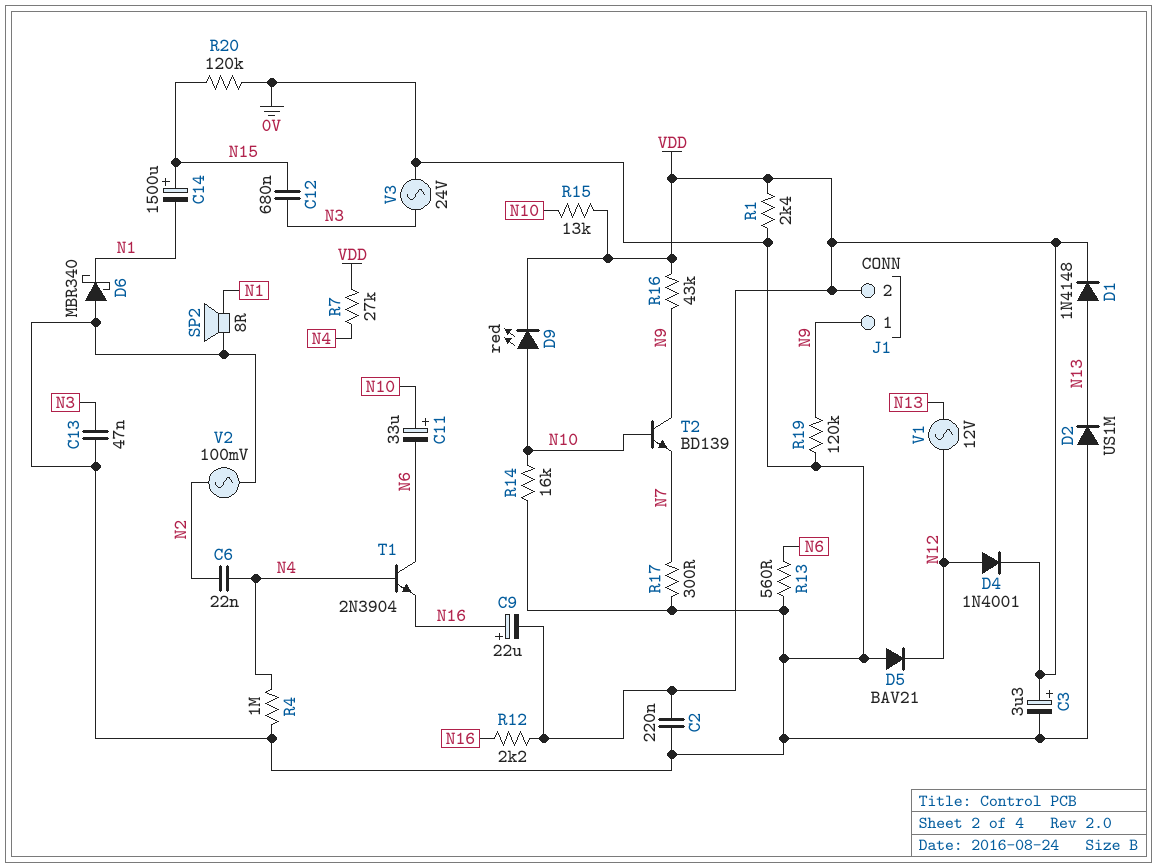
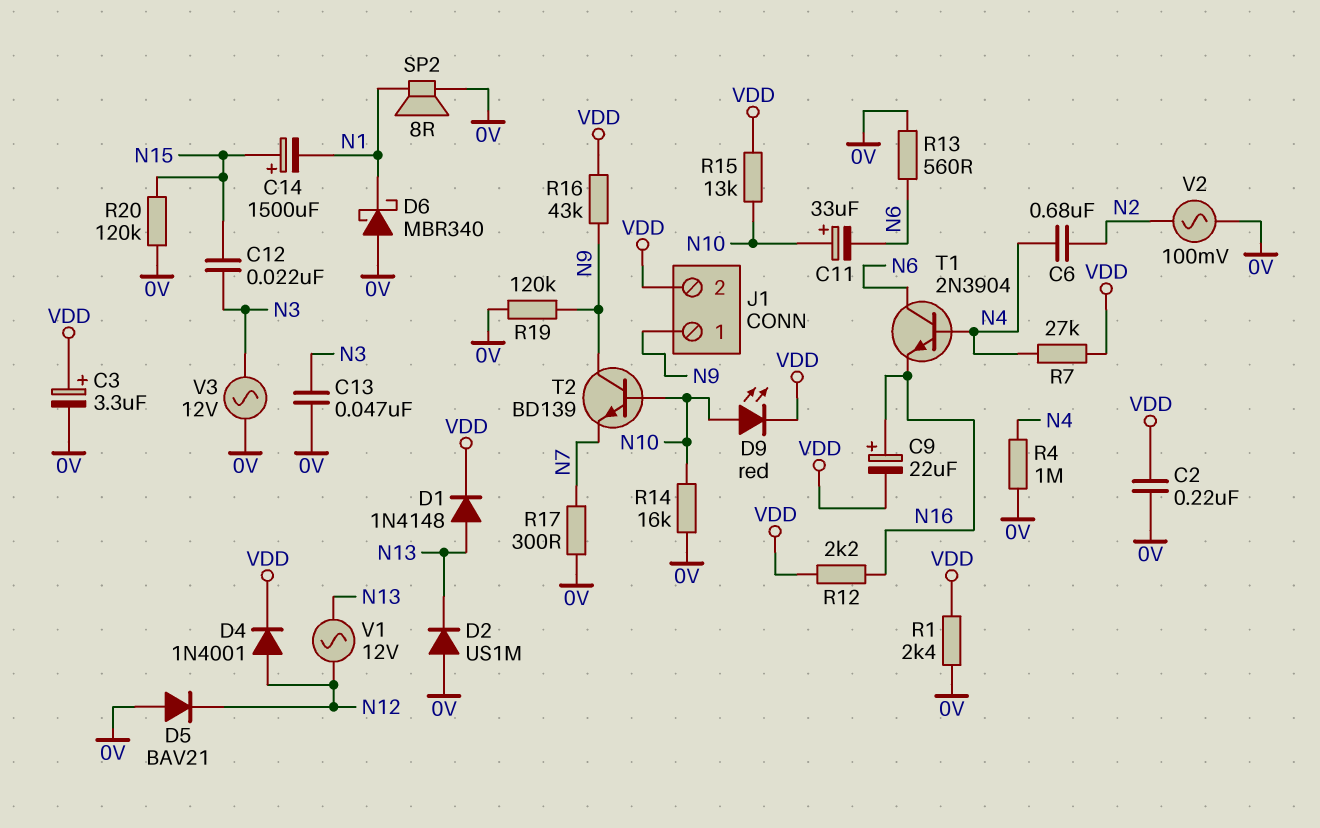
C6: 22nF (N2, N4) -> 680nF (N2, N4)
C12: 680nF (N3, N15) -> 22nF (N3, N15)
V3: AC 24V (0V, N3) -> AC 12V (0V, N3)

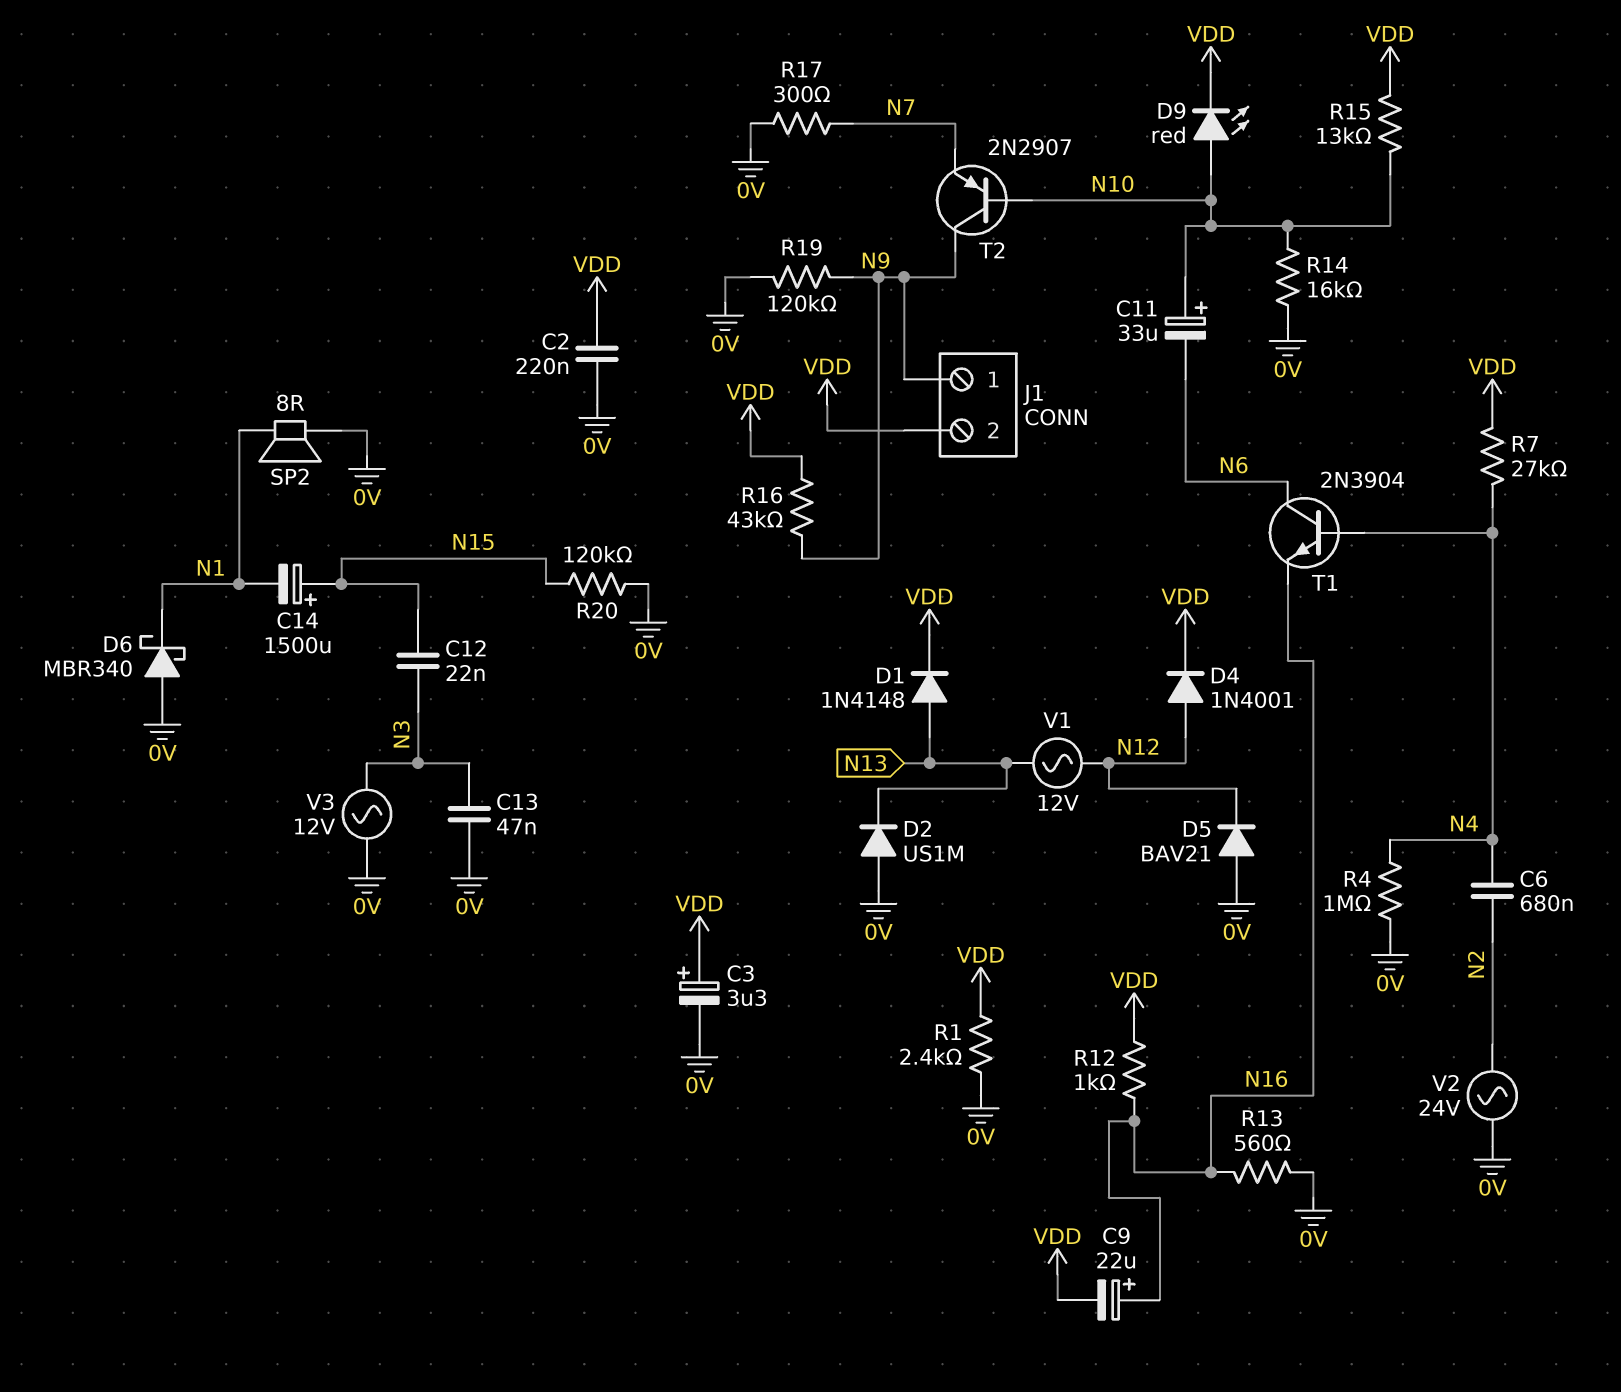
R12: 2.2k (N16, VDD) -> 1k (N16, VDD)
R13: 560 (0V, N6) -> 560 (0V, N16)
T2: NPN BD139 (B N10, C N9, E N7) -> PNP 2N2907 (B N10, C N9, E N7)
V2: AC 100mV (0V, N2) -> AC 24V (0V, N2)

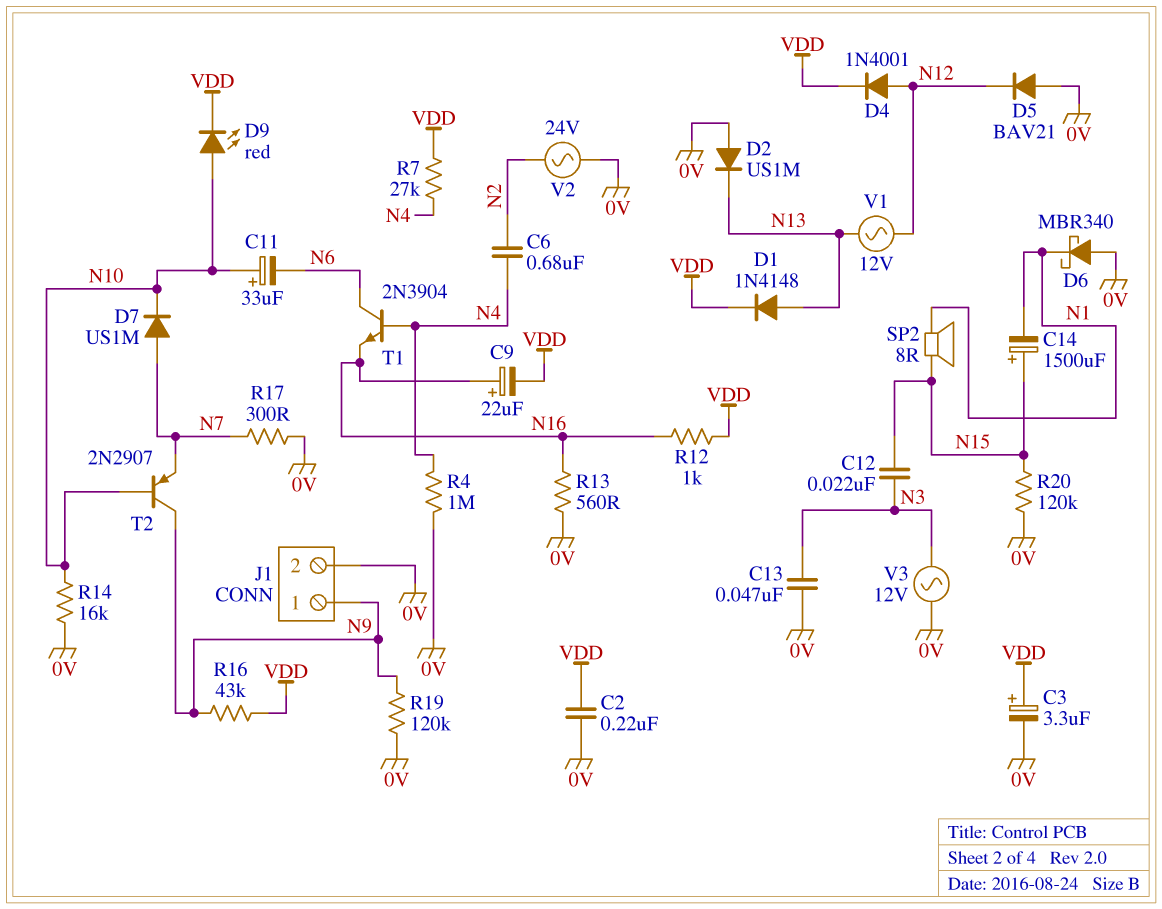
D7: none -> diode US1M (A N7, K N10)
J1 pin 2: VDD -> 0V
R1: 2.4k (0V, VDD) -> none
R15: 13k (N10, VDD) -> none
SP2: speaker 8R (0V, N1) -> speaker 8R (N1, N15)

